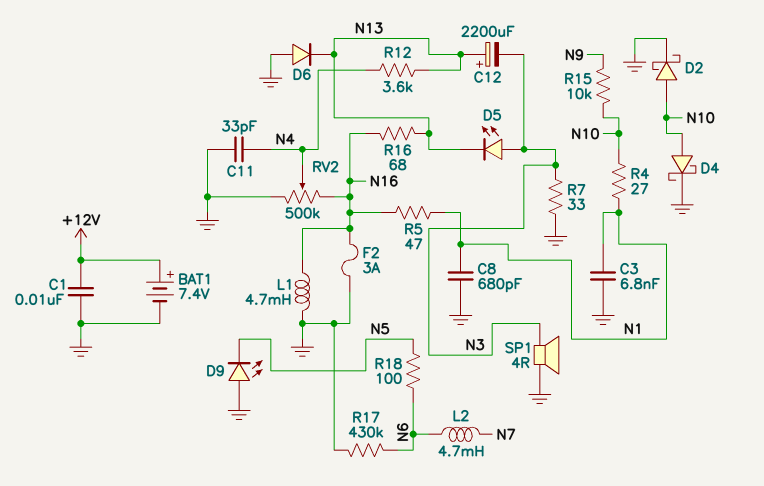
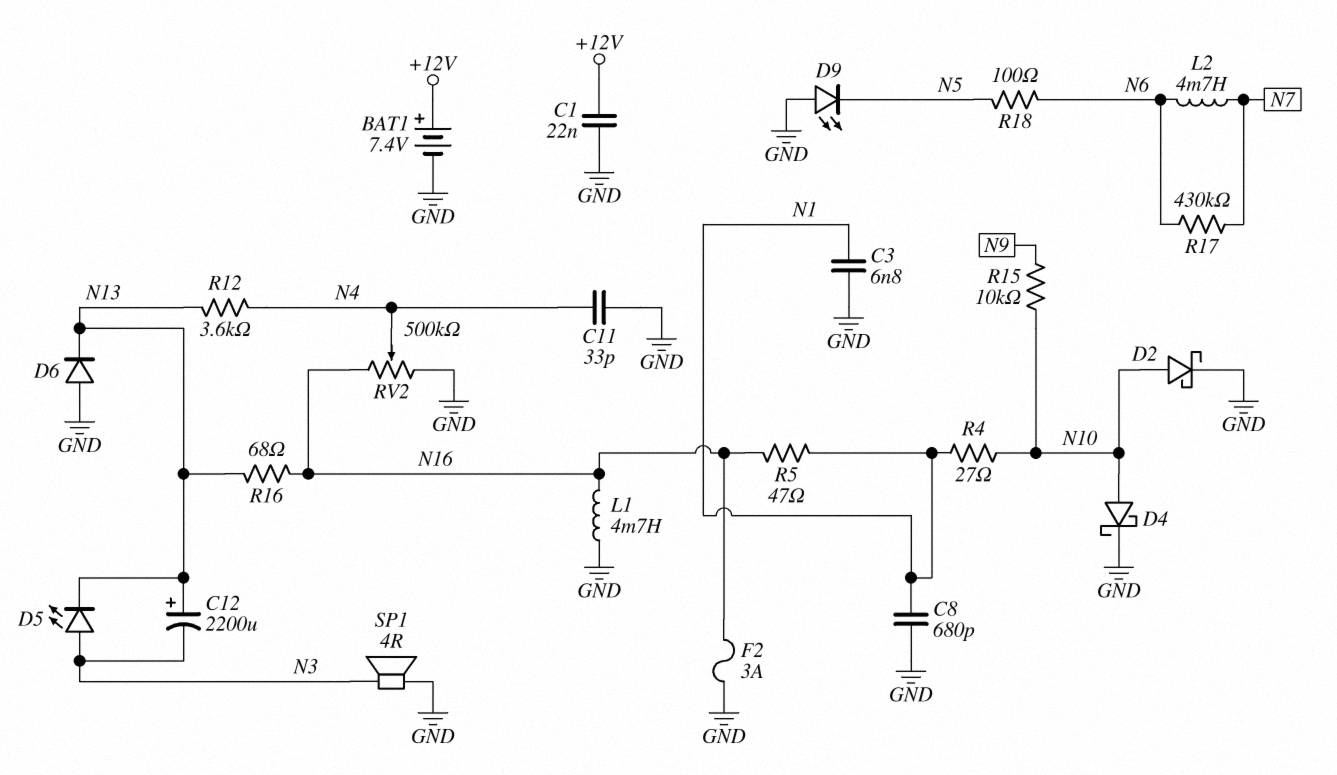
C1: 10nF (+12V, GND) -> 22nF (+12V, GND)
R7: 33 (GND, N3) -> none
R17: 430k (GND, N6) -> 430k (N6, N7)

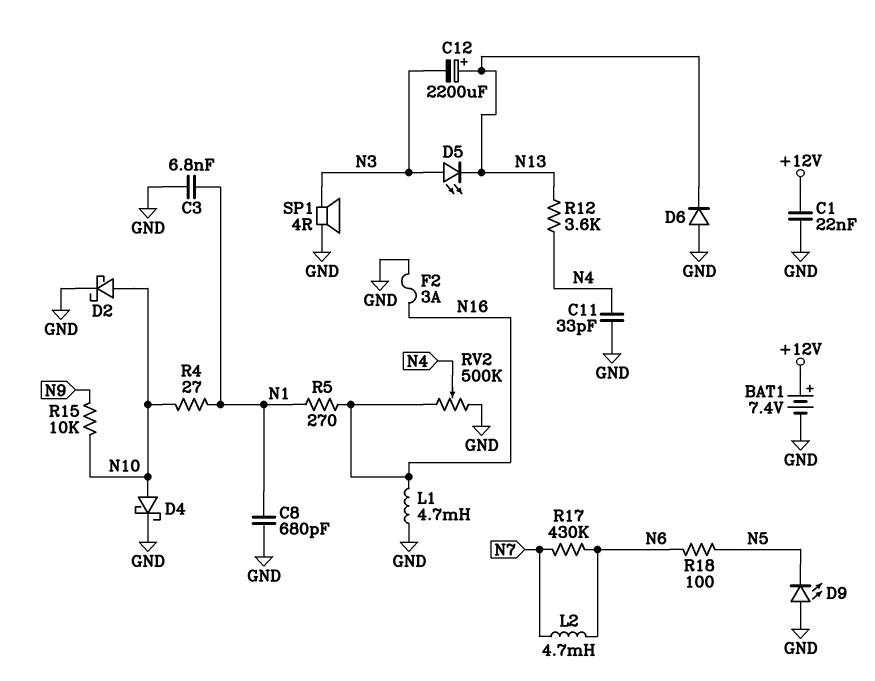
R5: 47 (N1, N16) -> 270 (N1, N16)
R16: 68 (N13, N16) -> none

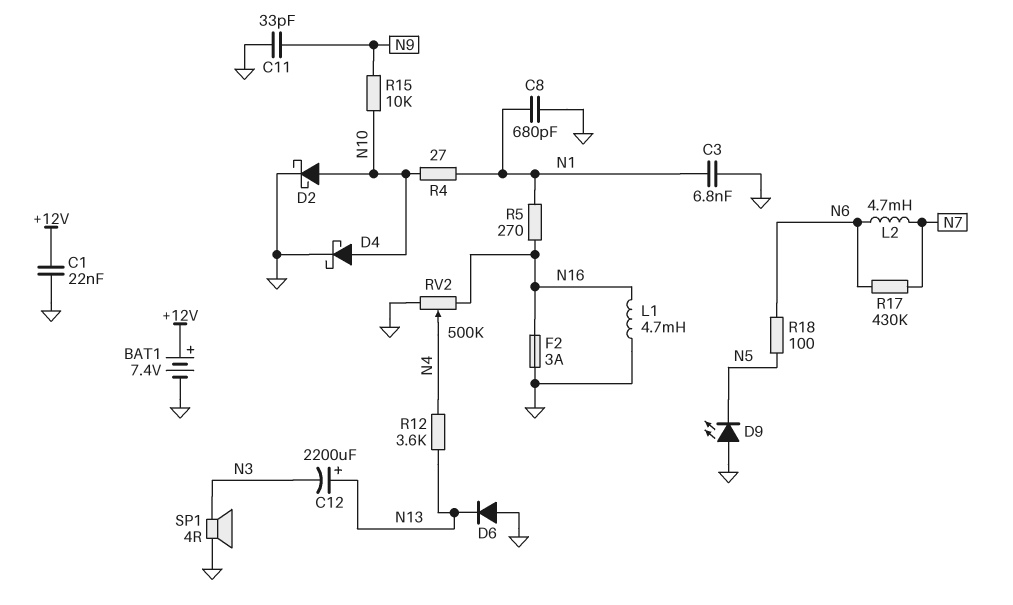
C11: 33pF (GND, N4) -> 33pF (GND, N9)
D5: LED (A N3, K N13) -> none

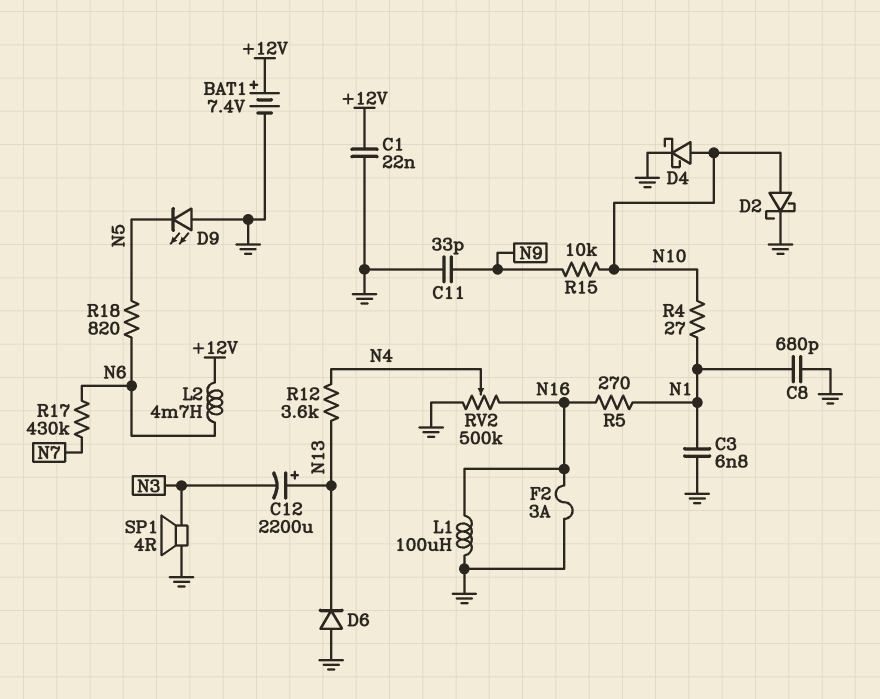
L1: 4.7mH (GND, N16) -> 100uH (GND, N16)
L2: 4.7mH (N6, N7) -> 4.7mH (+12V, N6)
R18: 100 (N5, N6) -> 820 (N5, N6)

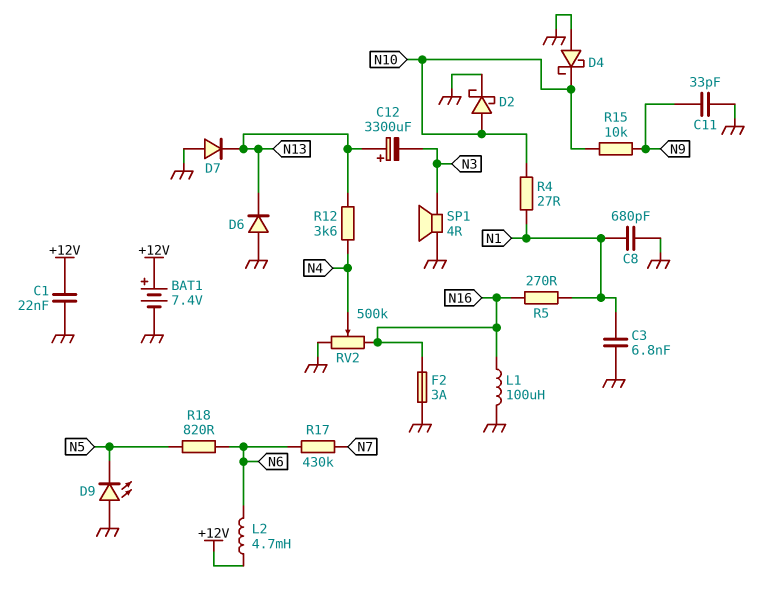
C12: 2200uF (plus N13, minus N3) -> 3300uF (plus N13, minus N3)
D4: schottky (A N10, K GND) -> schottky (A GND, K N10)
D7: none -> diode (A GND, K N13)

